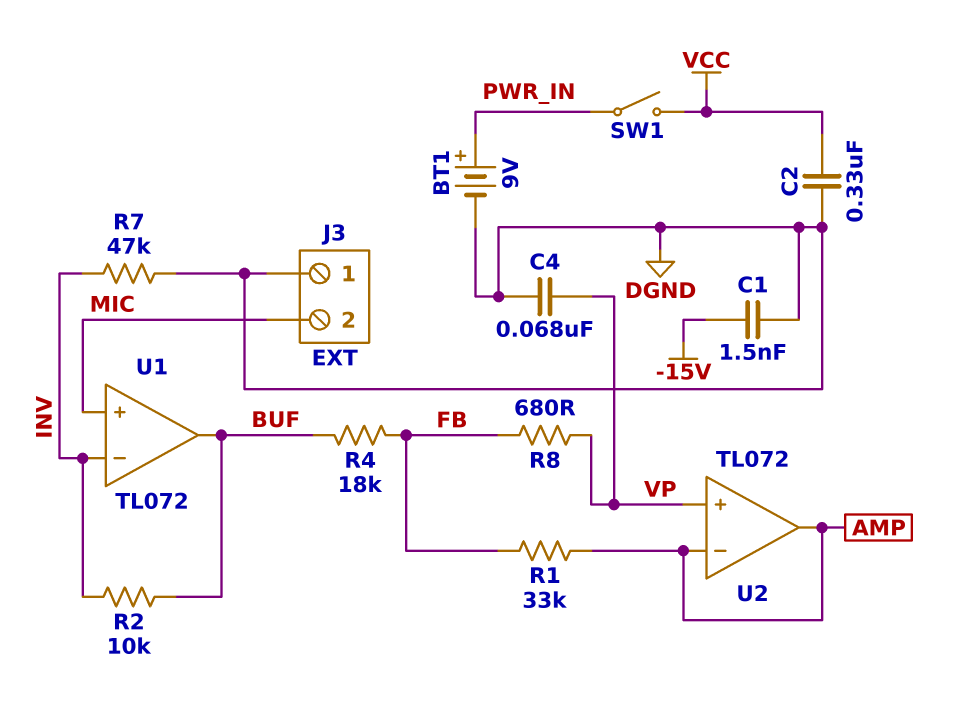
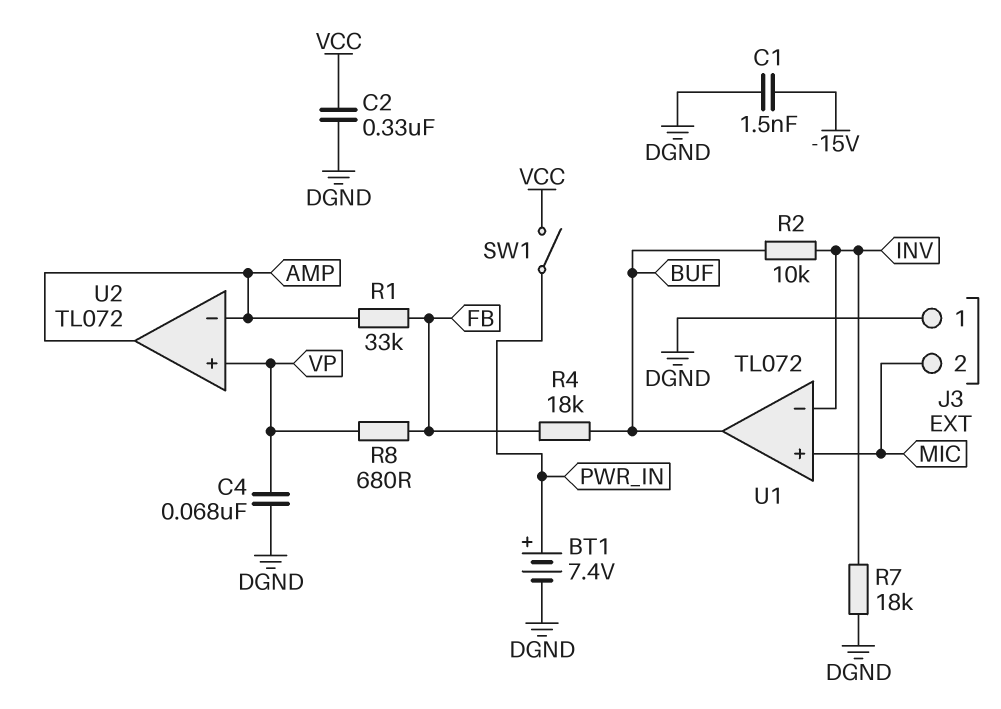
BT1: 9V (plus PWR_IN, minus DGND) -> 7.4V (plus PWR_IN, minus DGND)
R7: 47k (DGND, INV) -> 18k (DGND, INV)

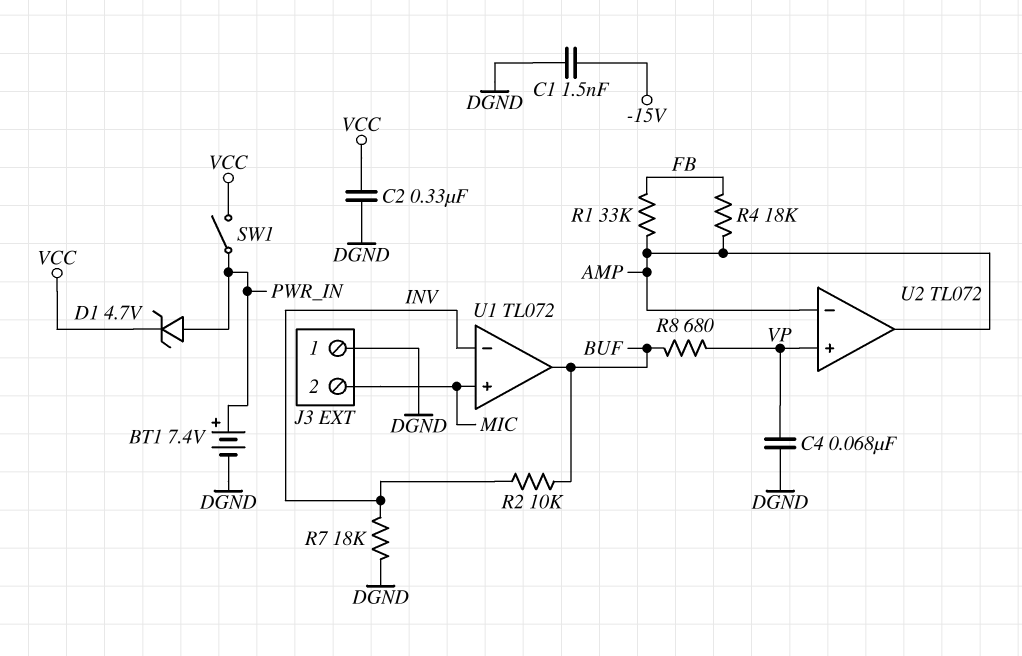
D1: none -> zener 4.7V (A PWR_IN, K VCC)
R4: 18k (BUF, FB) -> 18k (AMP, FB)
R8: 680 (FB, VP) -> 680 (BUF, VP)

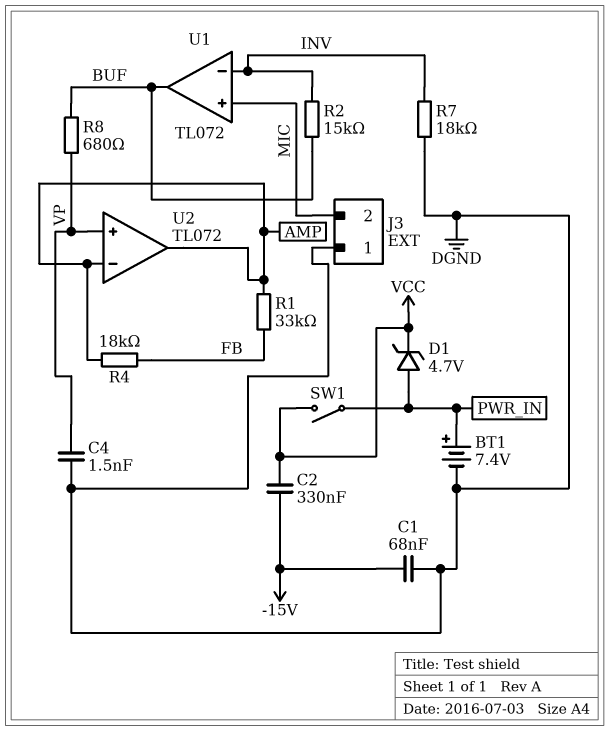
C1: 1.5nF (-15V, DGND) -> 68nF (-15V, DGND)
C2: 330nF (DGND, VCC) -> 330nF (-15V, VCC)
C4: 68nF (DGND, VP) -> 1.5nF (DGND, VP)
R2: 10k (BUF, INV) -> 15k (BUF, INV)

